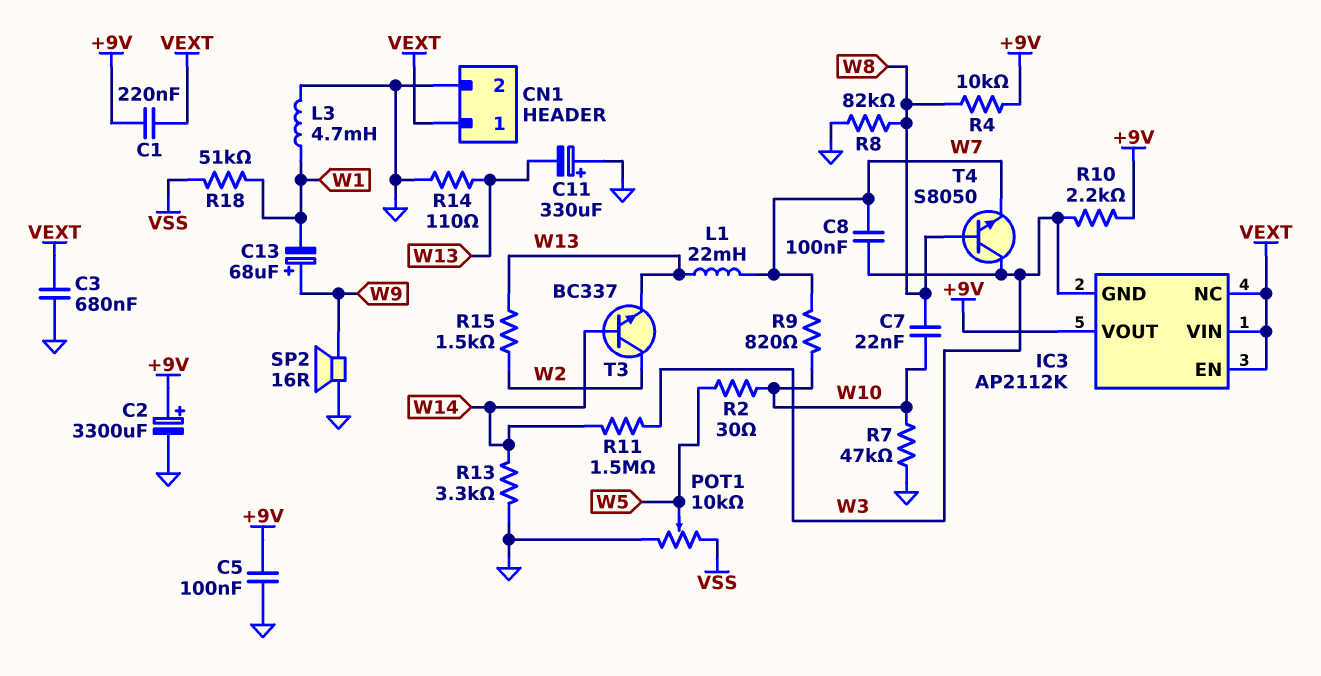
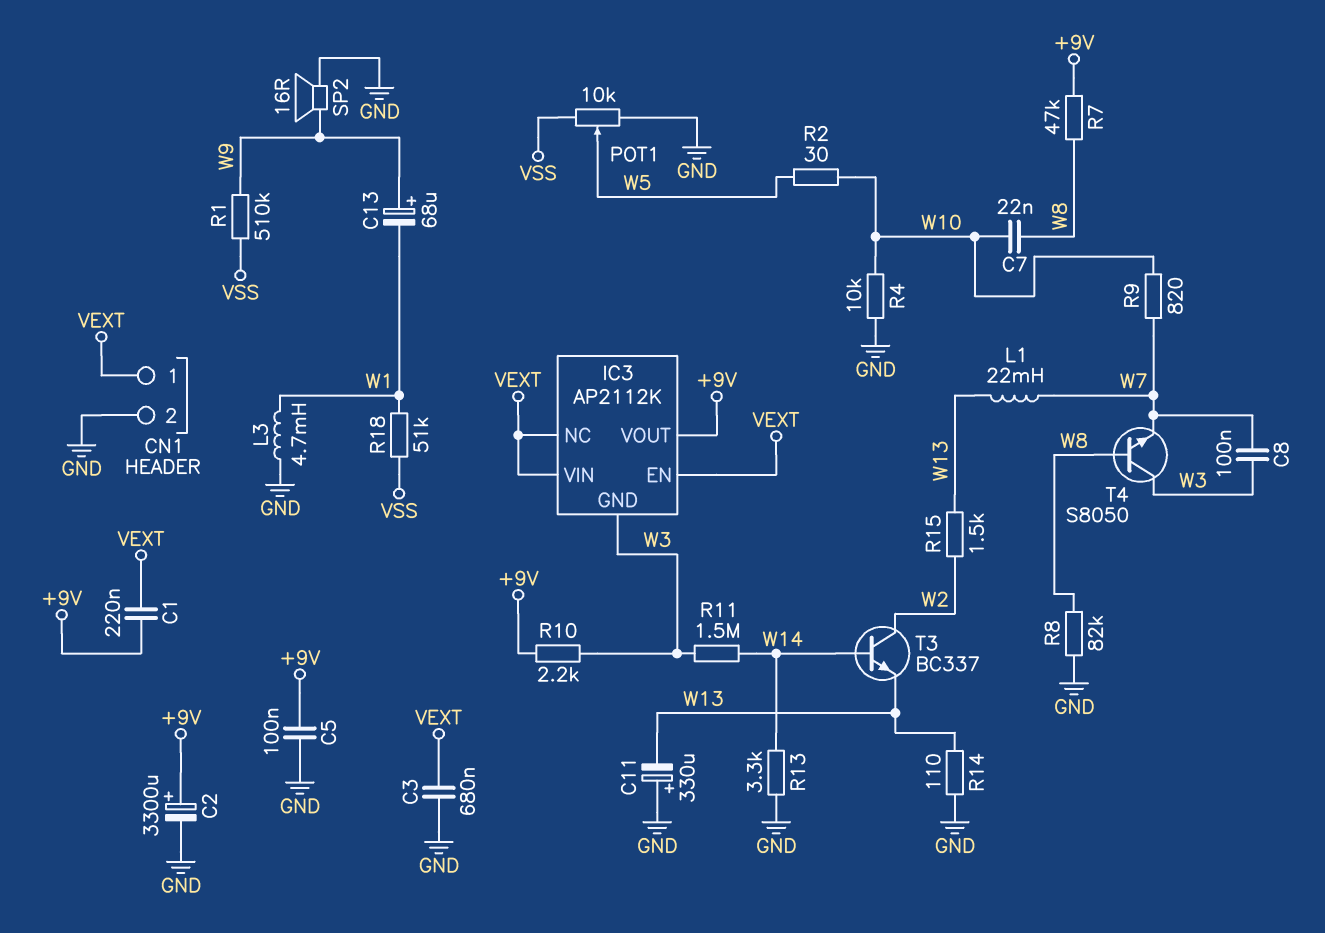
R1: none -> 510k (VSS, W9)
R4: 10k (+9V, W8) -> 10k (GND, W10)
R7: 47k (GND, W10) -> 47k (+9V, W8)

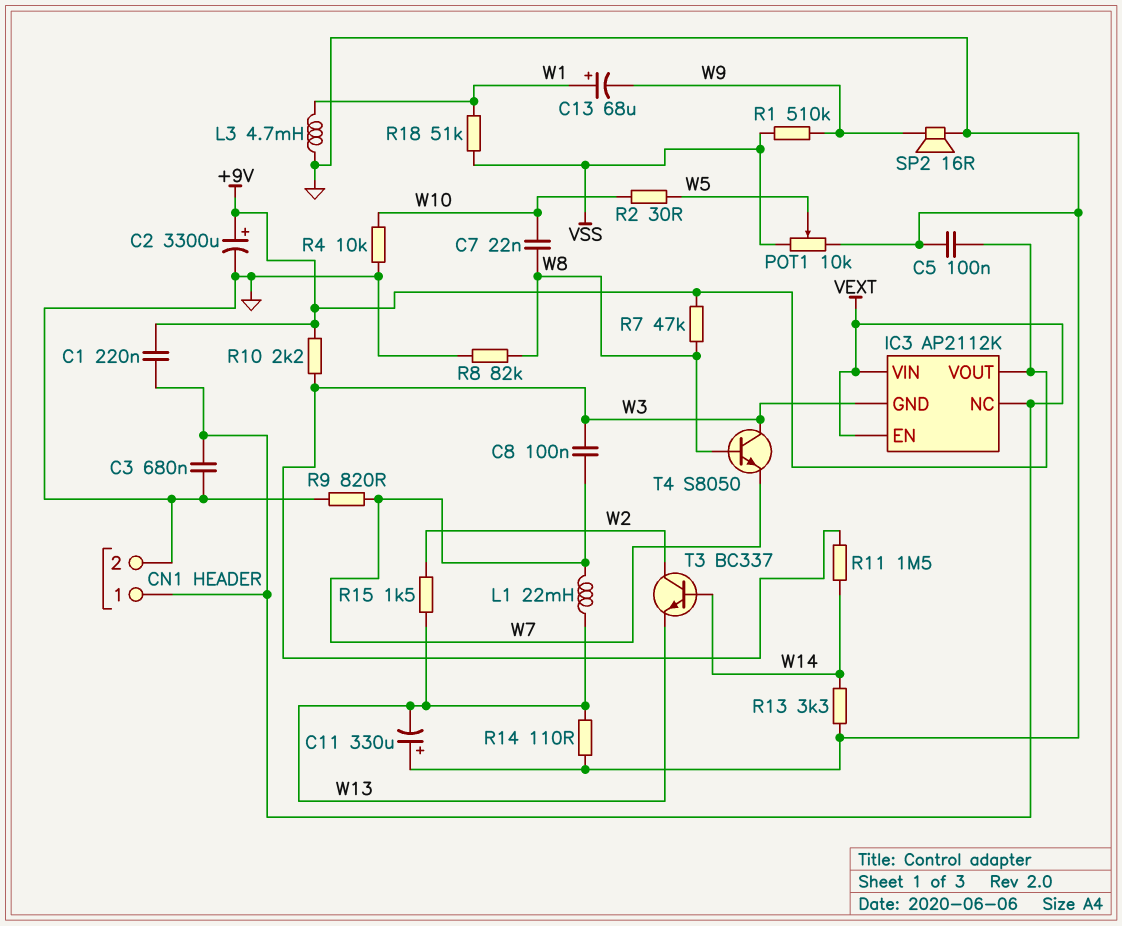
C13: 68uF (plus W9, minus W1) -> 68uF (plus W1, minus W9)
R9: 820 (W7, W10) -> 820 (GND, W7)

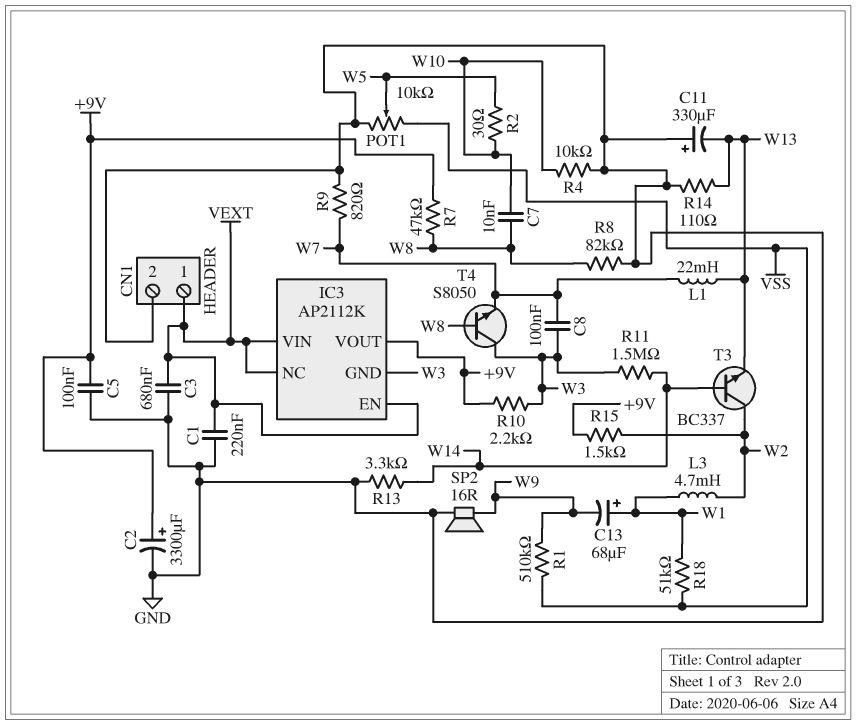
C1: 220nF (+9V, VEXT) -> 220nF (GND, VEXT)
C7: 22nF (W8, W10) -> 10nF (W8, W10)
L3: 4.7mH (GND, W1) -> 4.7mH (W1, W2)
R15: 1.5k (W2, W13) -> 1.5k (+9V, W2)

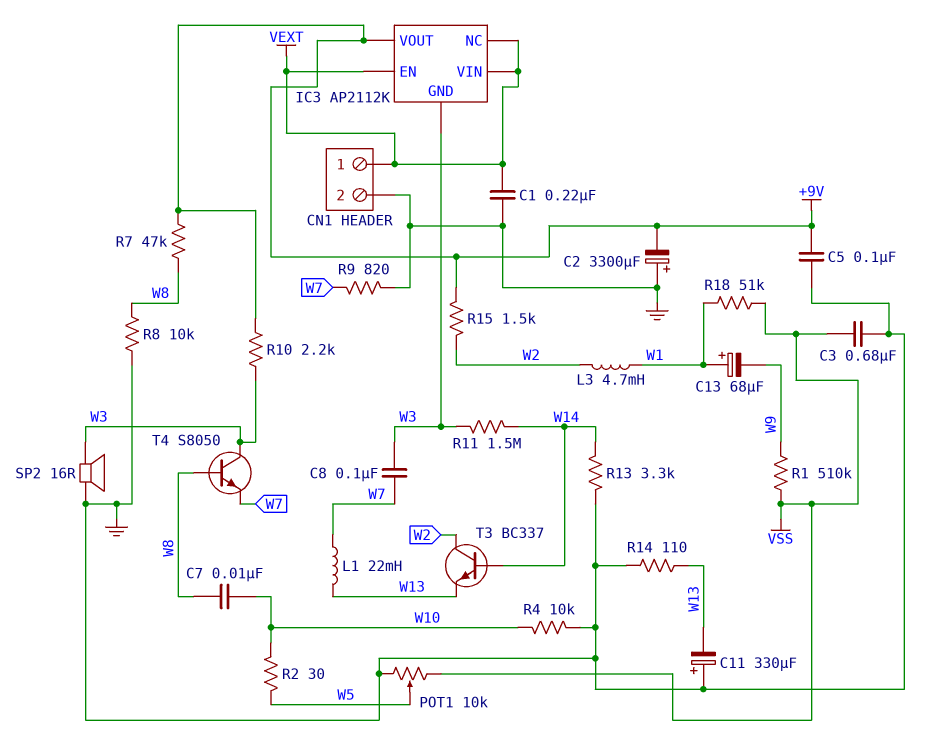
C2: 3300uF (plus +9V, minus GND) -> 3300uF (plus GND, minus +9V)
C3: 680nF (GND, VEXT) -> 680nF (GND, VSS)
R8: 82k (GND, W8) -> 10k (GND, W8)
SP2: speaker 16R (GND, W9) -> speaker 16R (GND, W3)

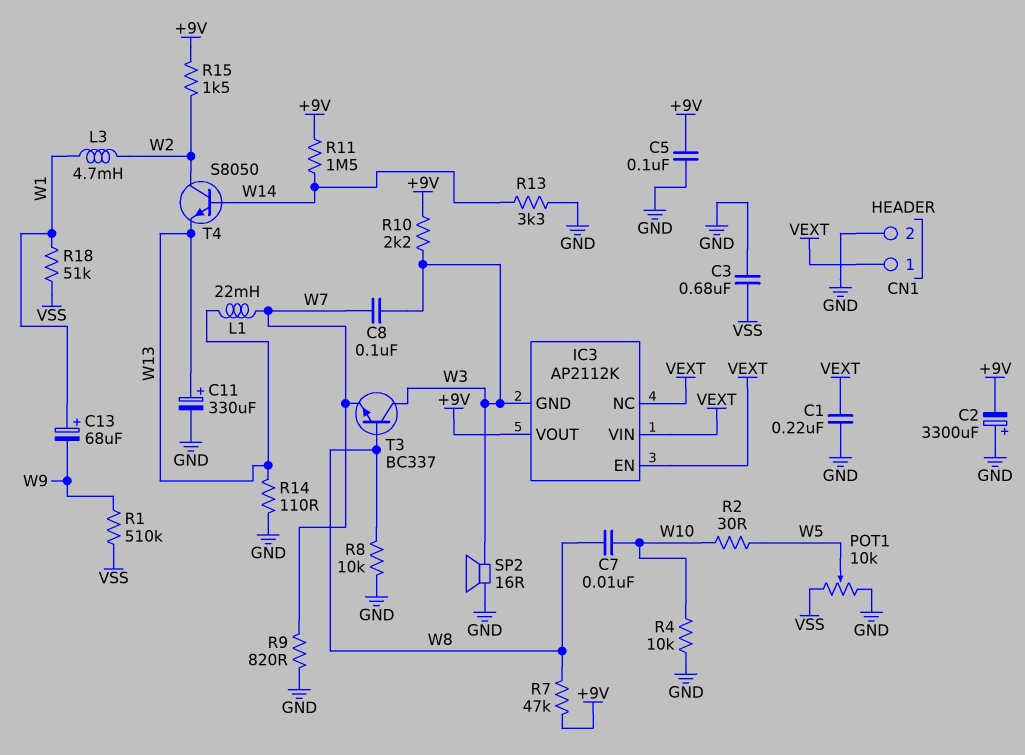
C11: 330uF (plus GND, minus W13) -> 330uF (plus W13, minus GND)
R11: 1.5M (W3, W14) -> 1.5M (+9V, W14)
T3: NPN BC337 (B W14, C W2, E W13) -> NPN BC337 (B W8, C W3, E W7)
T4: NPN S8050 (B W8, C W3, E W7) -> NPN S8050 (B W14, C W2, E W13)

